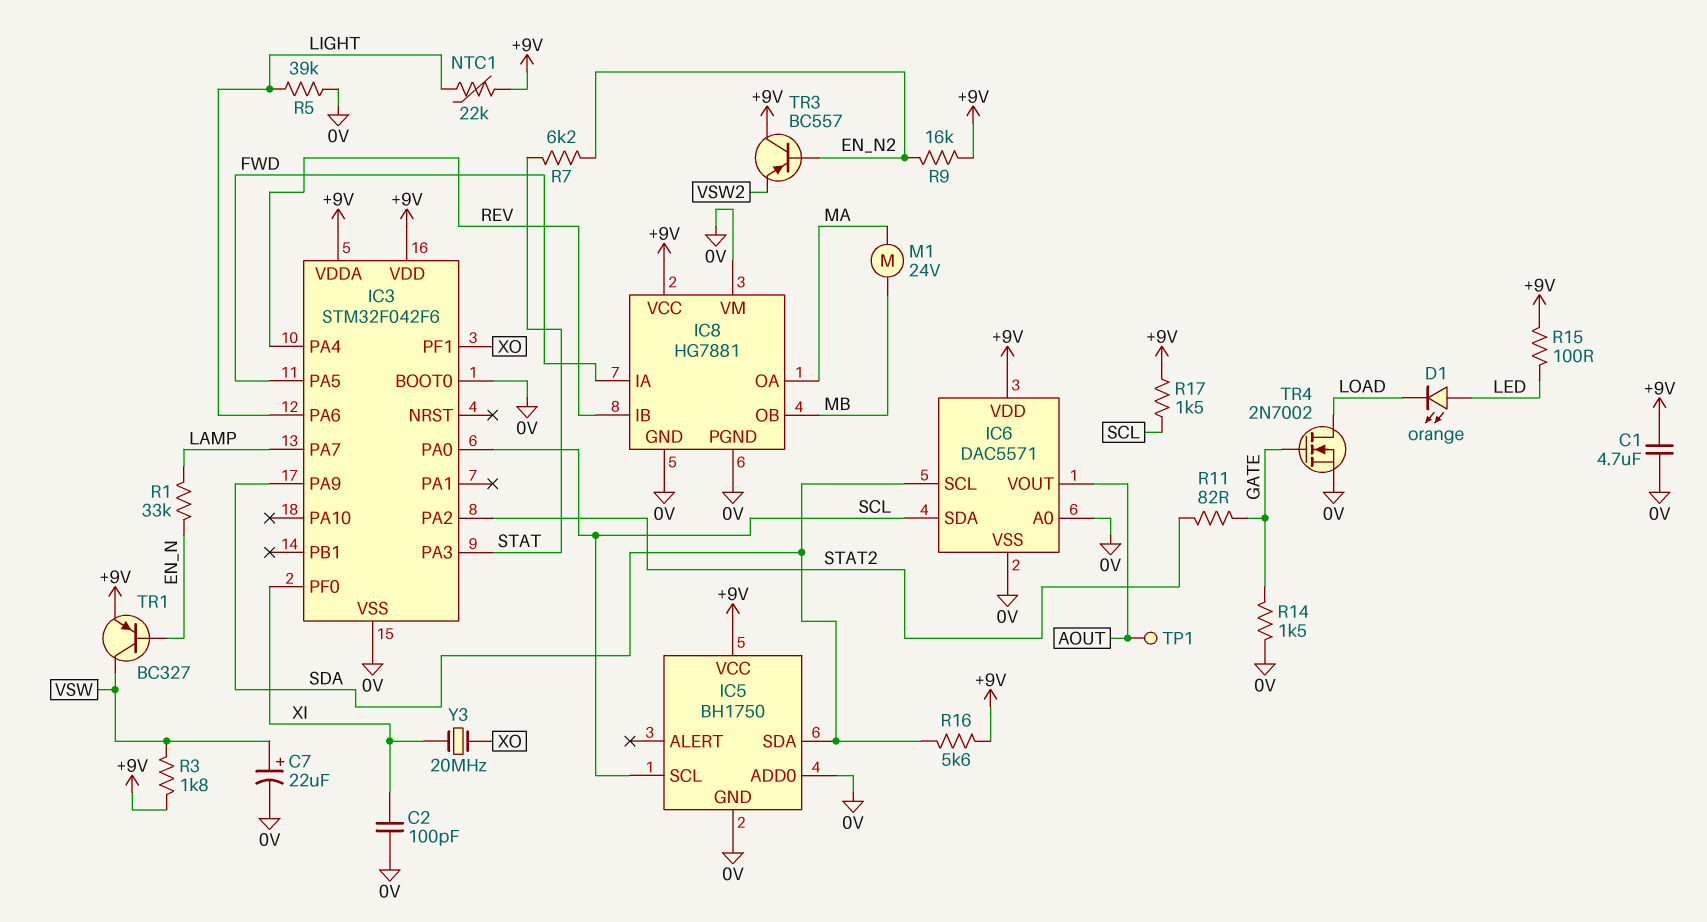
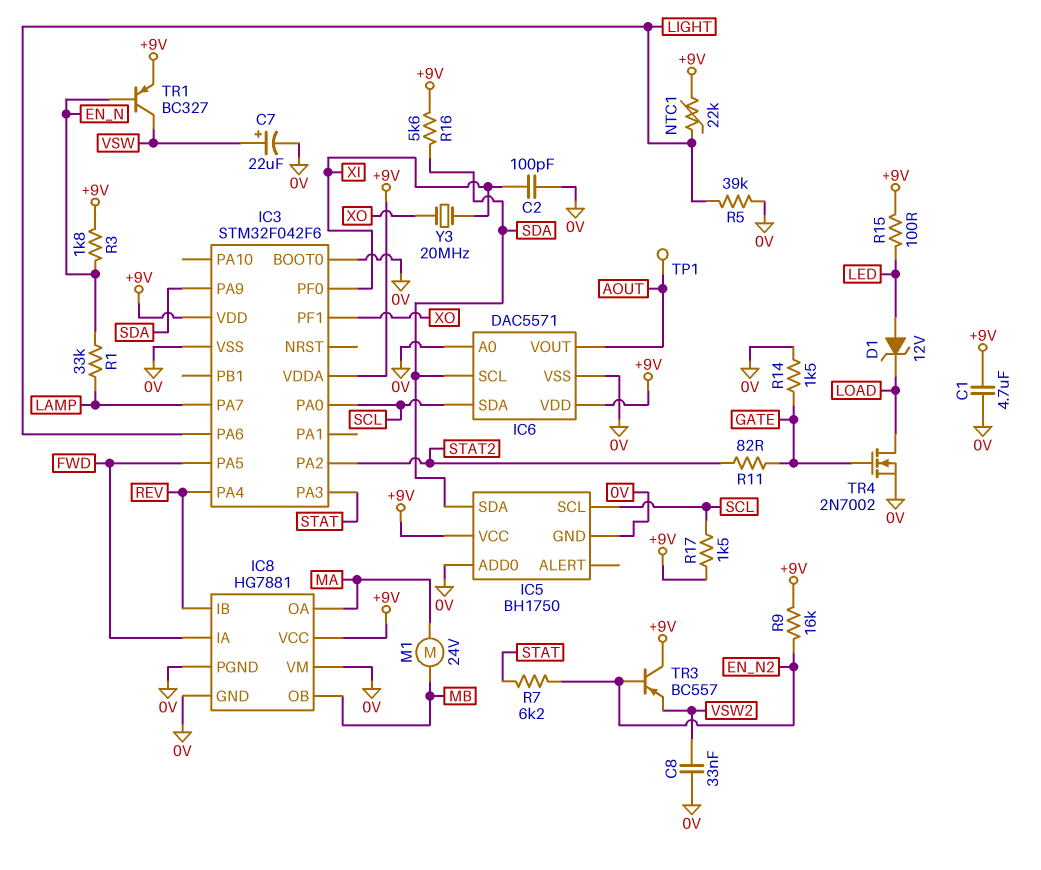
C8: none -> 33nF (0V, VSW2)
D1: LED orange (A LED, K LOAD) -> zener 12V (A LED, K LOAD)
R3: 1.8k (+9V, VSW) -> 1.8k (+9V, EN_N)

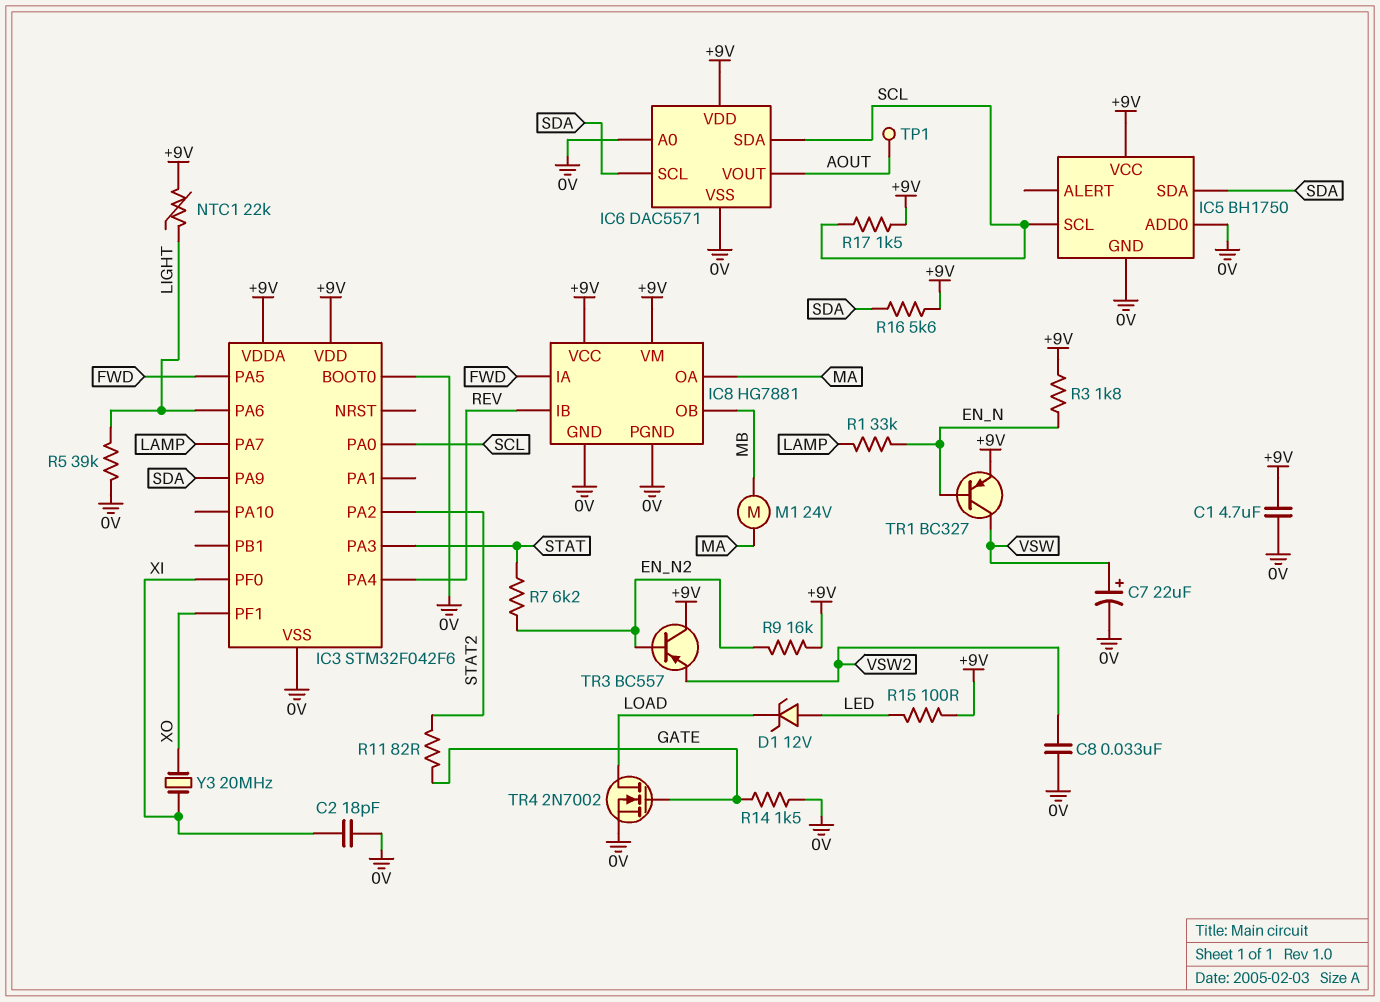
C2: 100pF (0V, XI) -> 18pF (0V, XI)
IC8 pin VM: 0V -> +9V

